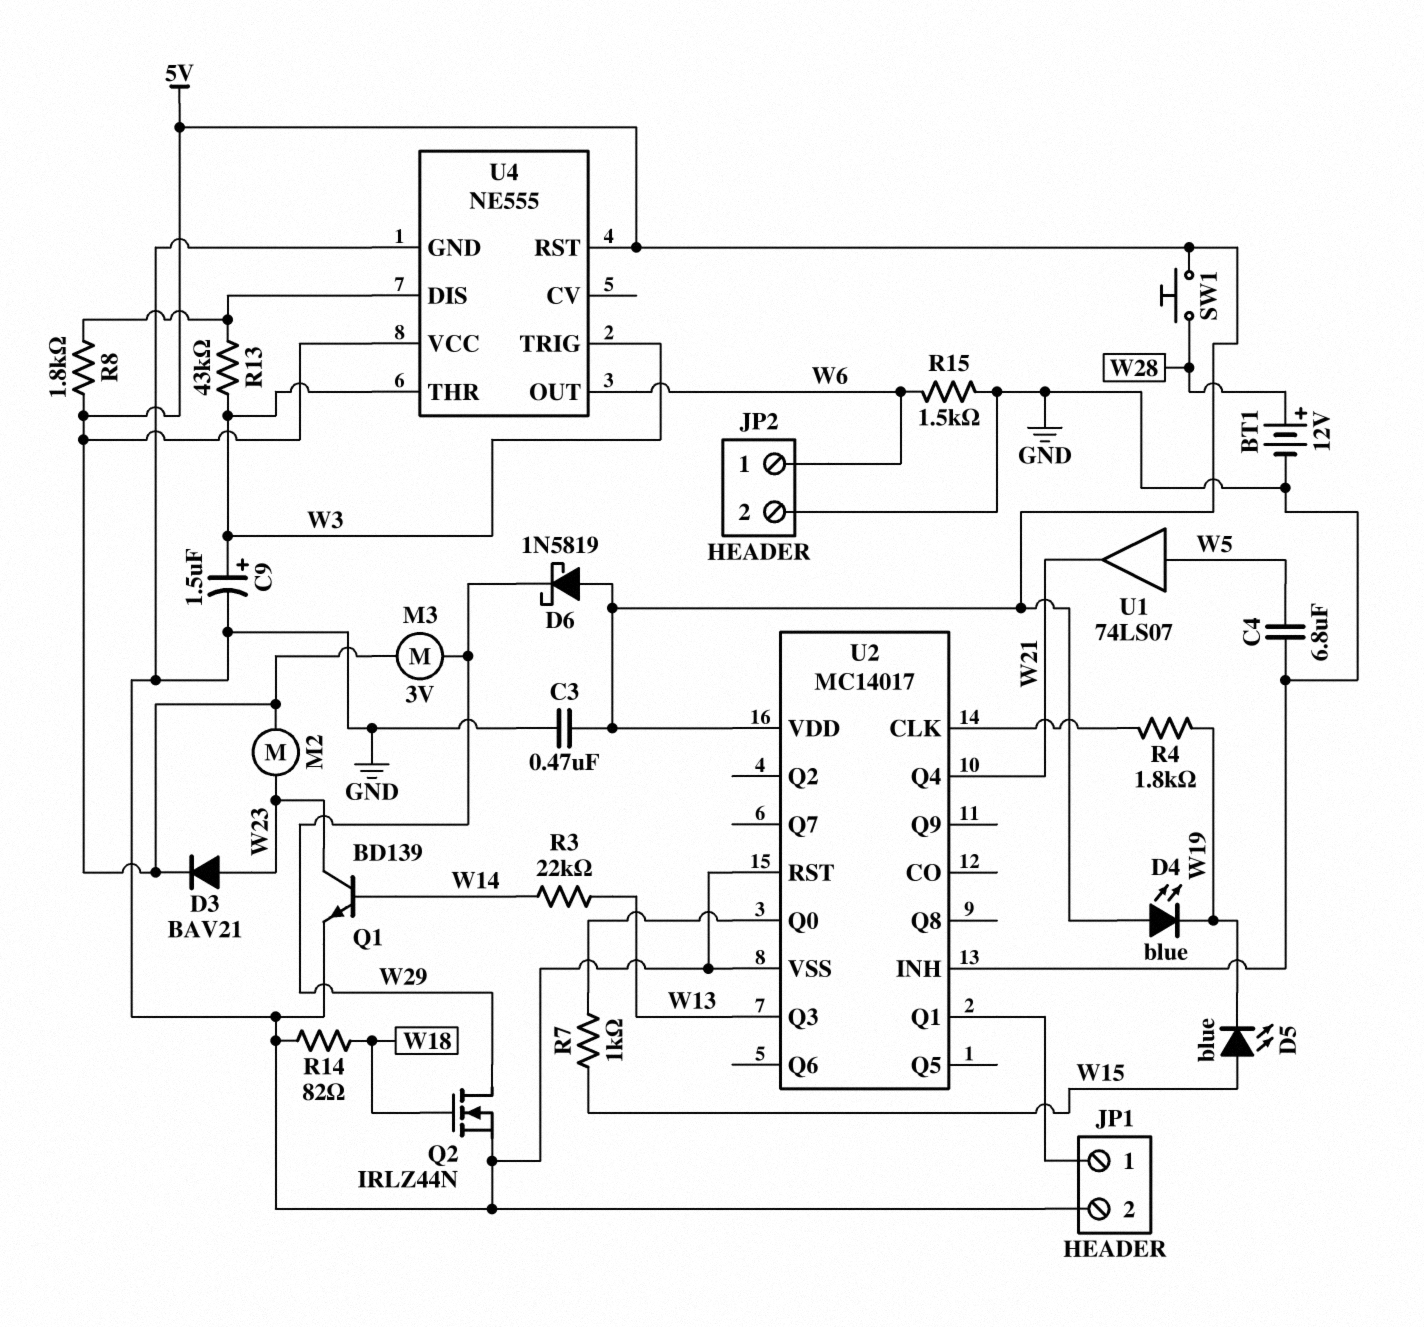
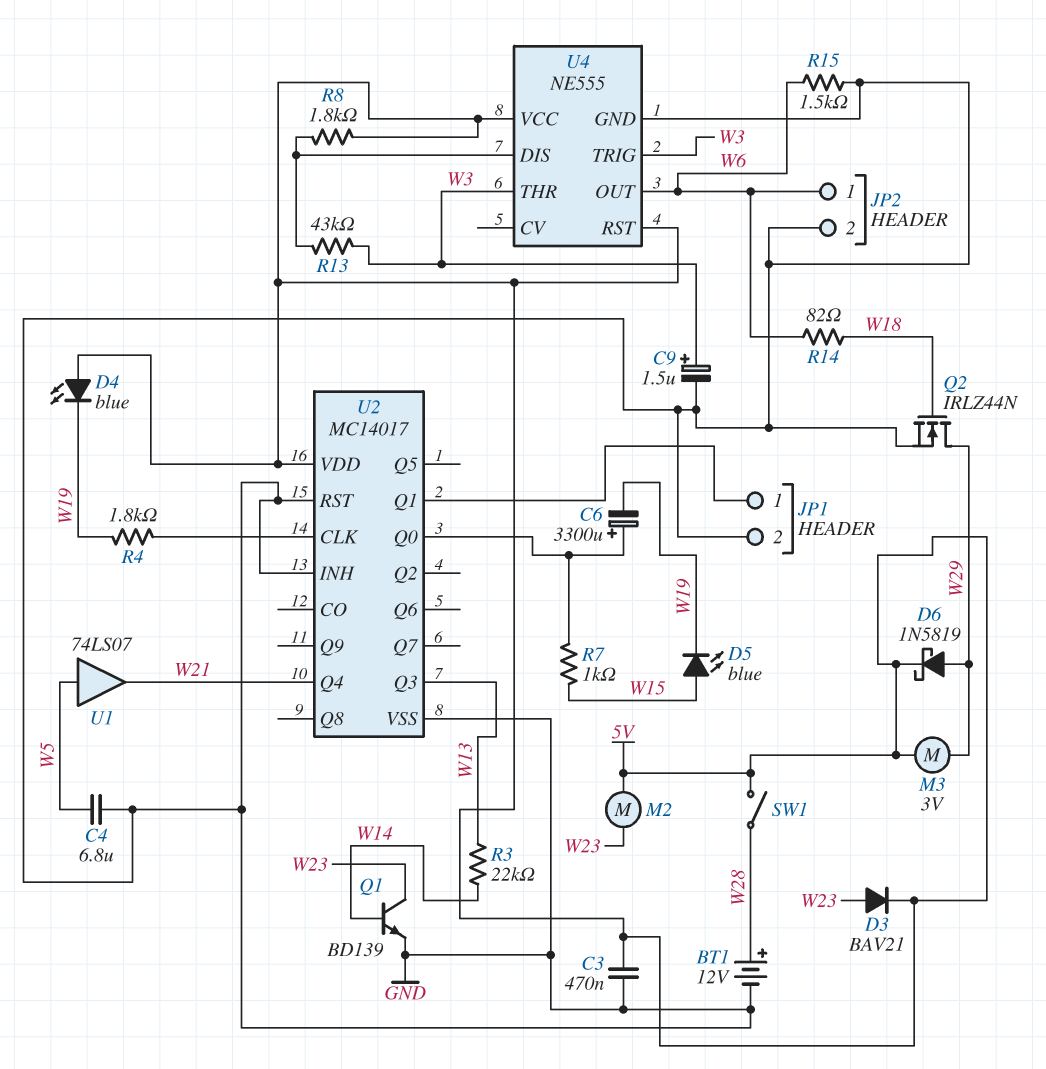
C6: none -> 3300uF (plus U2/Q0, minus W19)
D6: schottky 1N5819 (A 5V, K W29) -> schottky 1N5819 (A W29, K 5V)
R14: 82 (GND, W18) -> 82 (W6, W18)
SW1: button (5V, W28) -> switch (5V, W28)

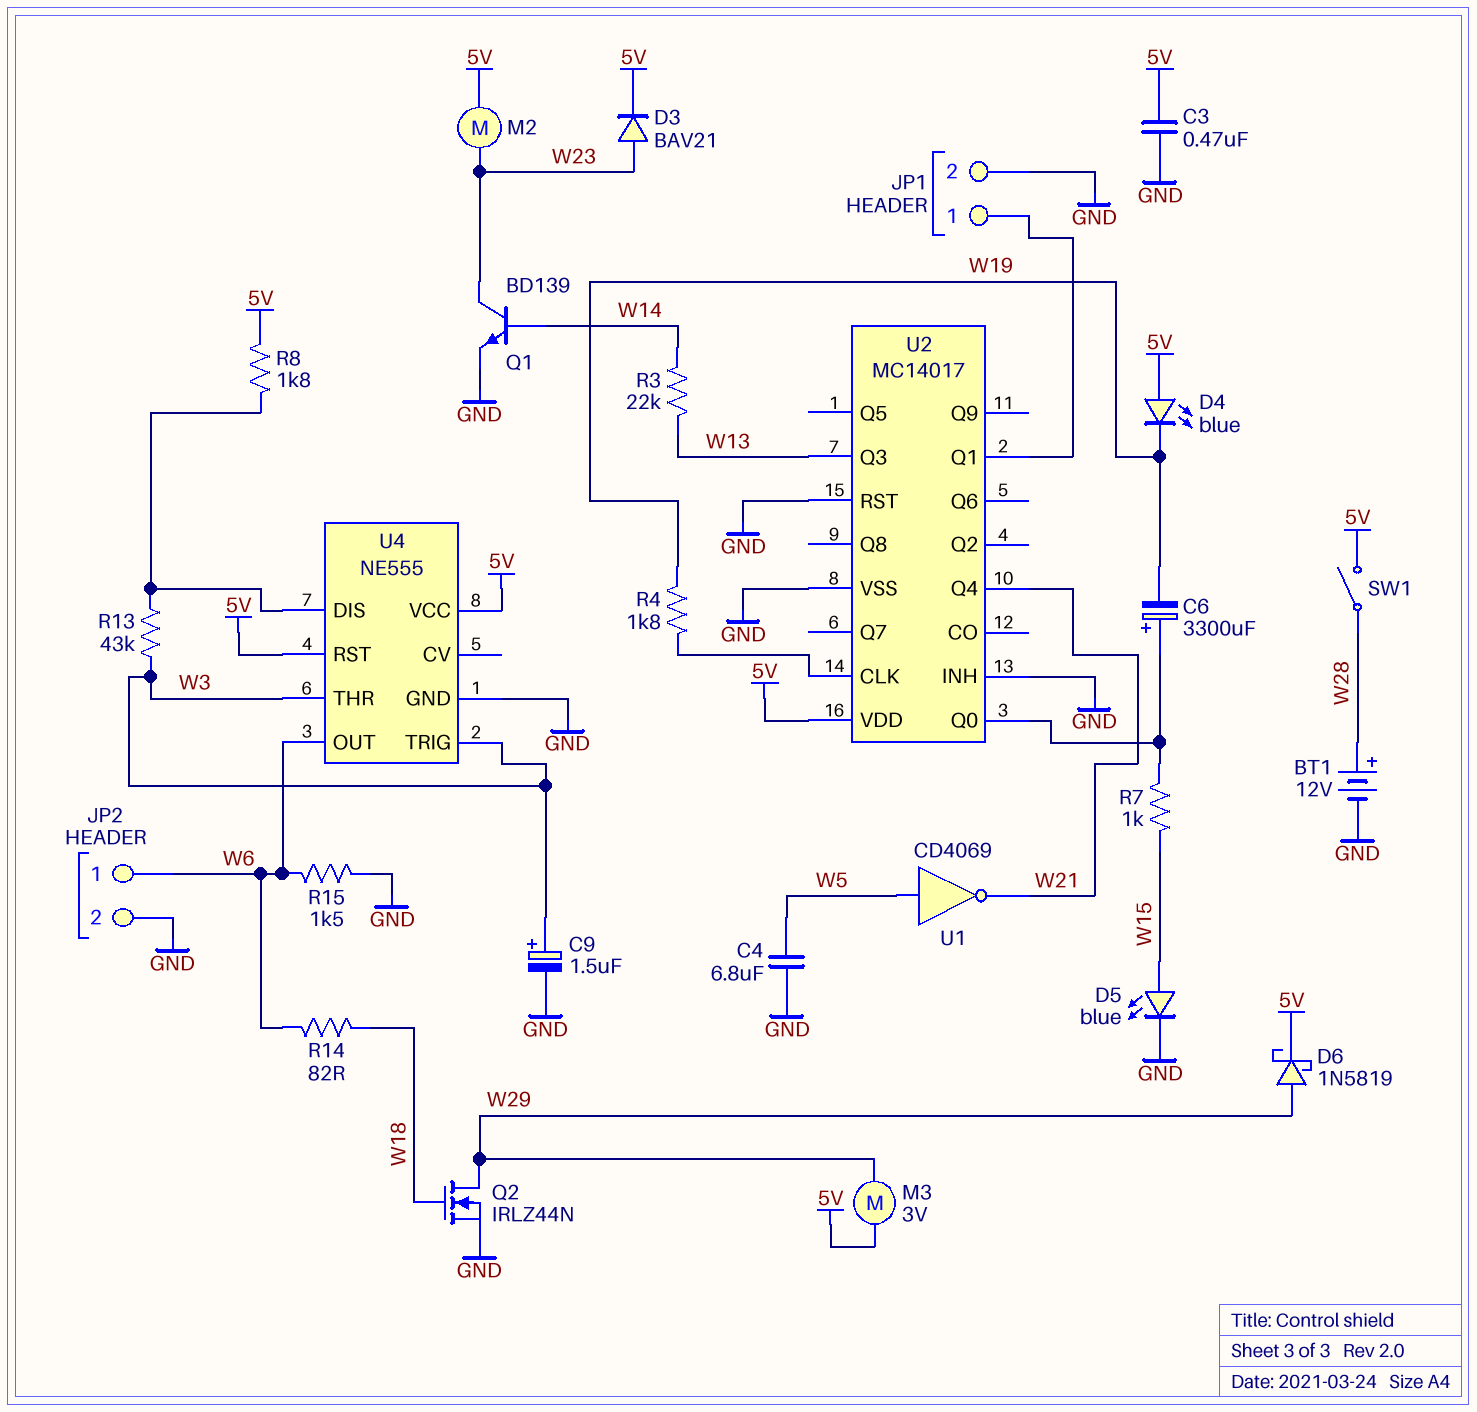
D5: LED blue (A W15, K W19) -> LED blue (A W15, K GND)
U1: buffer 74LS07 (in W5, out W21) -> NOT CD4069 (in W5, out W21)

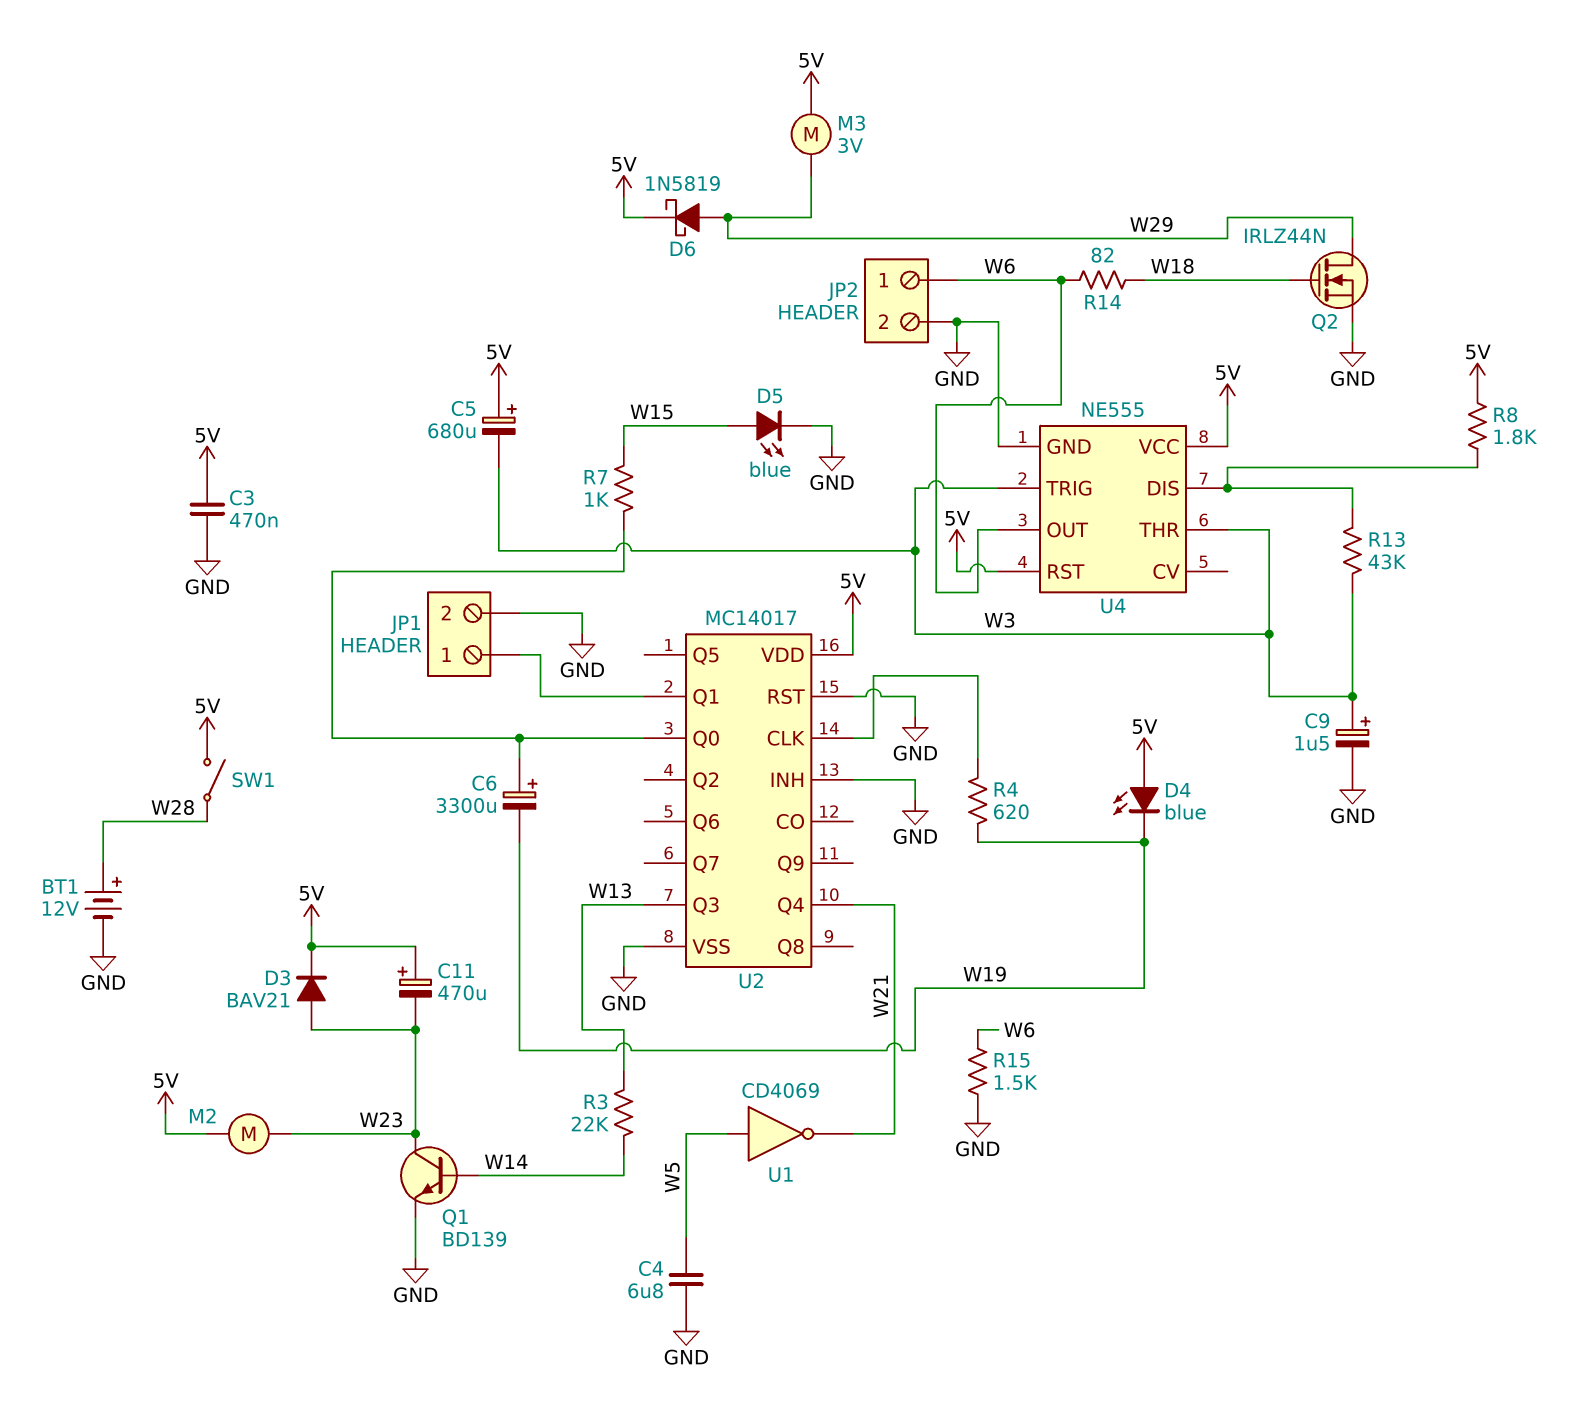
C5: none -> 680uF (plus 5V, minus W3)
C11: none -> 470uF (plus 5V, minus W23)
R4: 1.8k (U2/CLK, W19) -> 620 (U2/CLK, W19)

